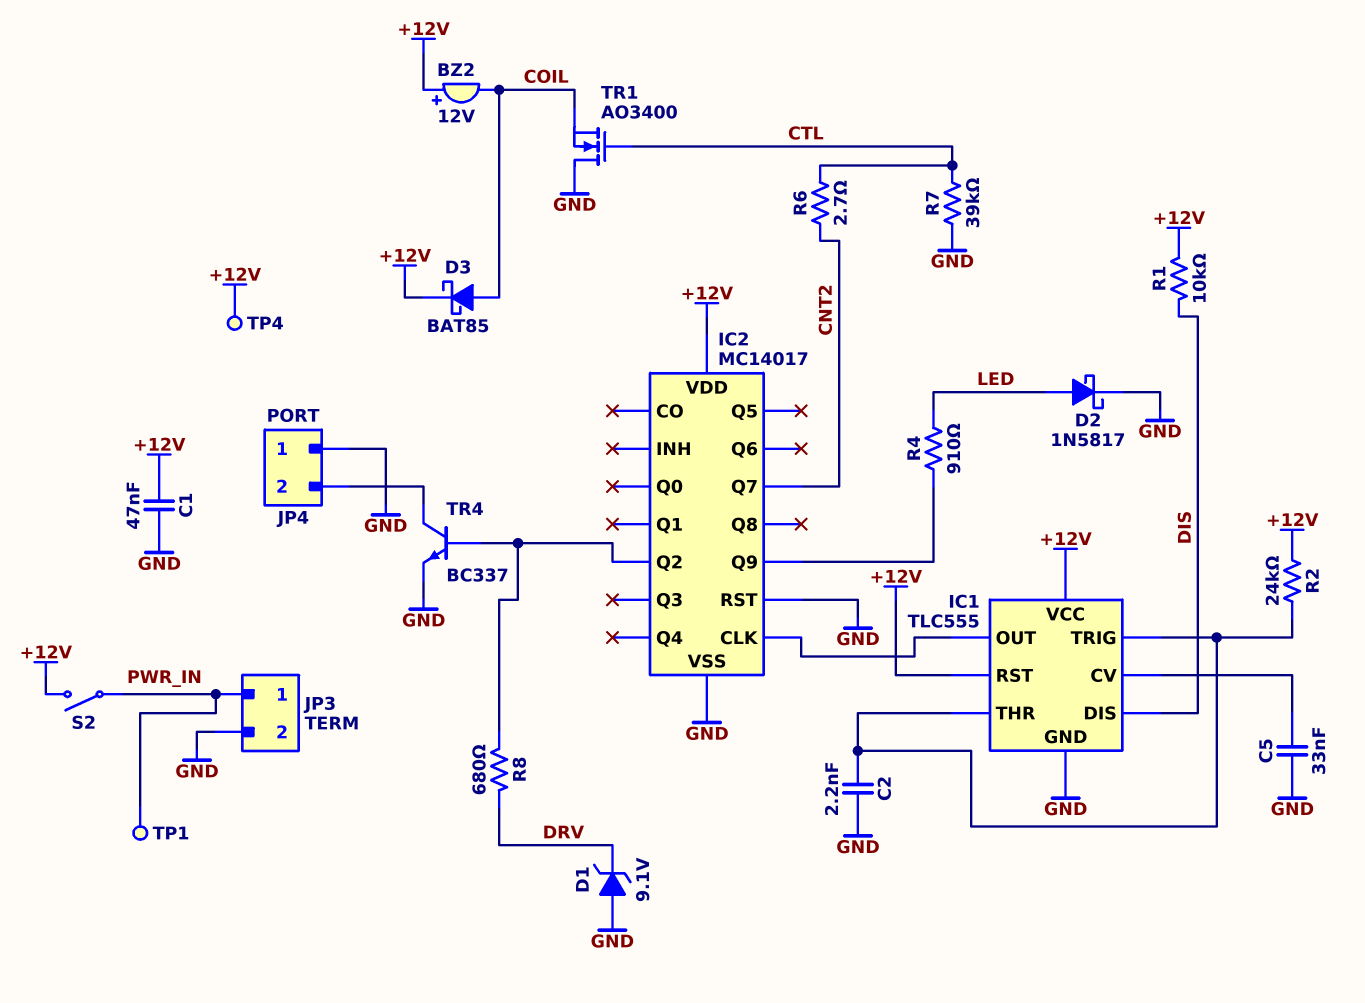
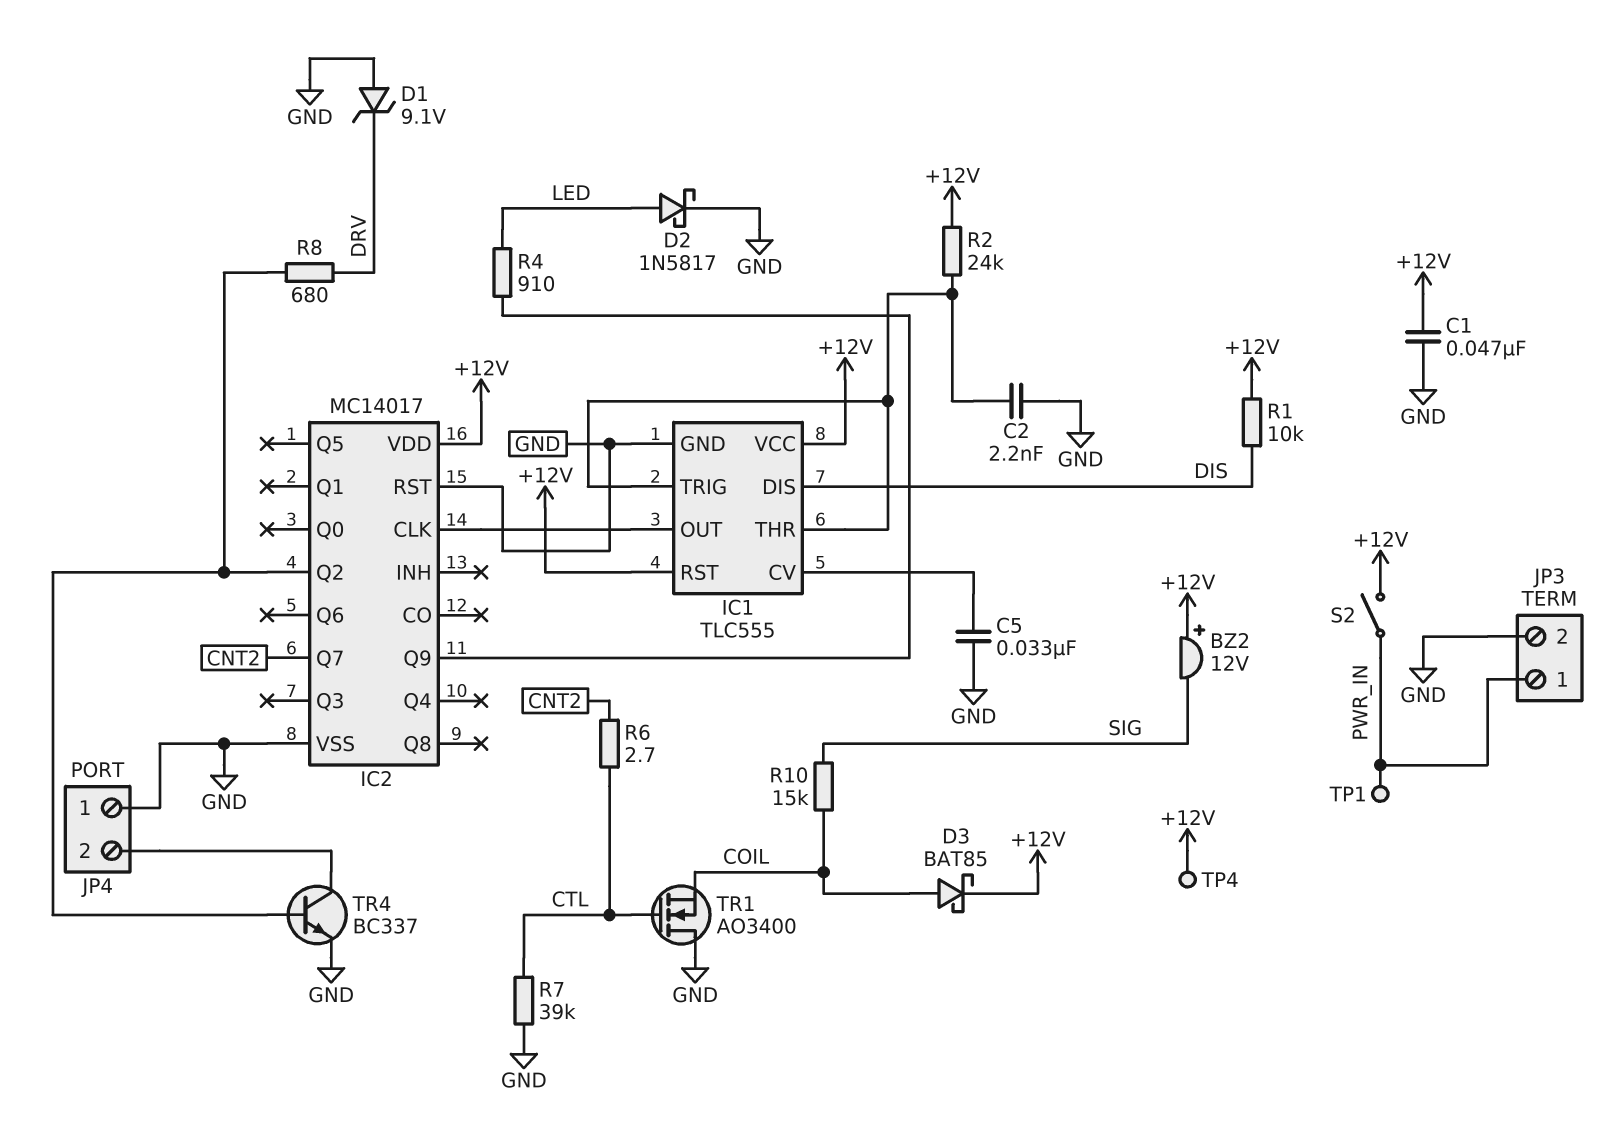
BZ2: buzzer 12V (plus +12V, minus COIL) -> buzzer 12V (plus +12V, minus SIG)
R10: none -> 15k (COIL, SIG)

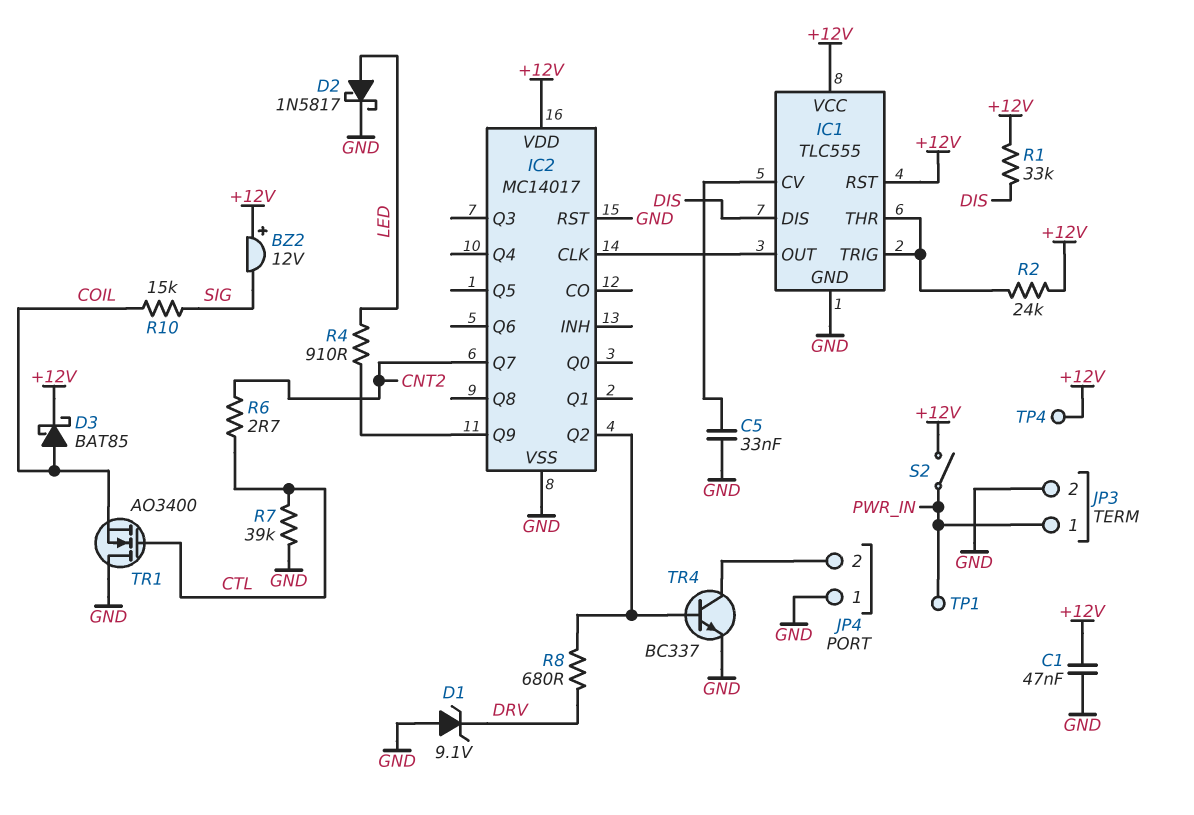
C2: 2.2nF (GND, IC1/THR) -> none
R1: 10k (+12V, DIS) -> 33k (+12V, DIS)

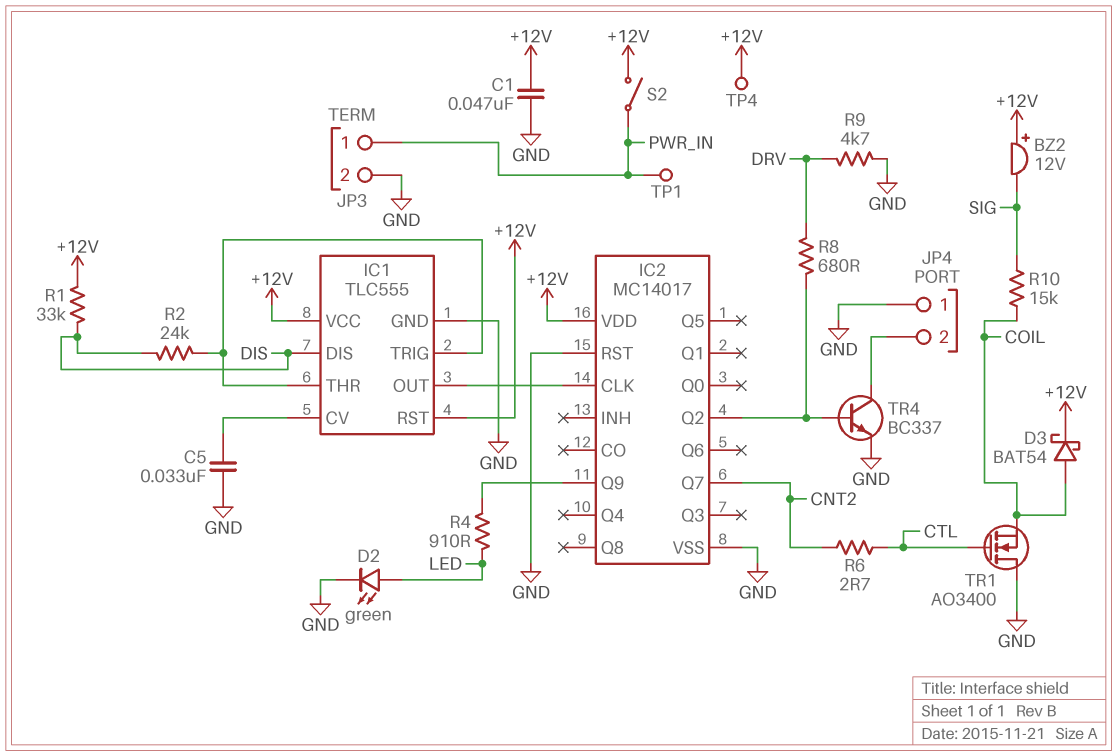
D1: zener 9.1V (A GND, K DRV) -> none
D2: schottky 1N5817 (A LED, K GND) -> LED green (A LED, K GND)
D3: schottky BAT85 (A COIL, K +12V) -> schottky BAT54 (A COIL, K +12V)
R2: 24k (+12V, IC1/THR) -> 24k (DIS, IC1/THR)
R7: 39k (CTL, GND) -> none
R9: none -> 4.7k (DRV, GND)

